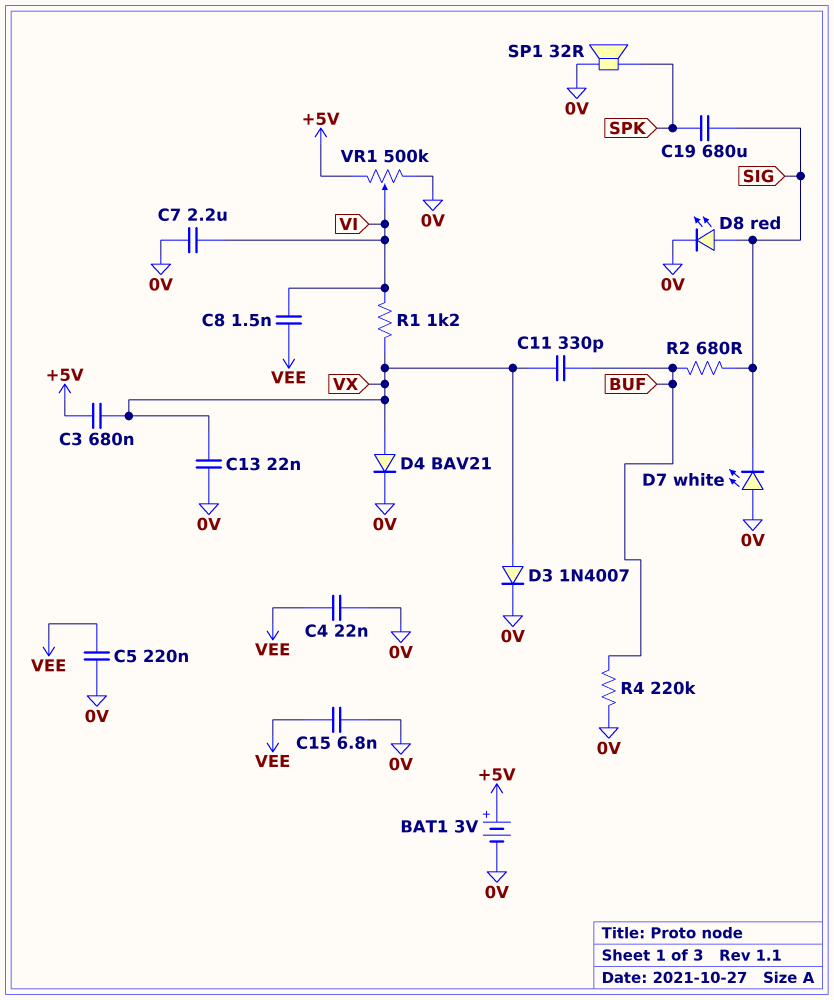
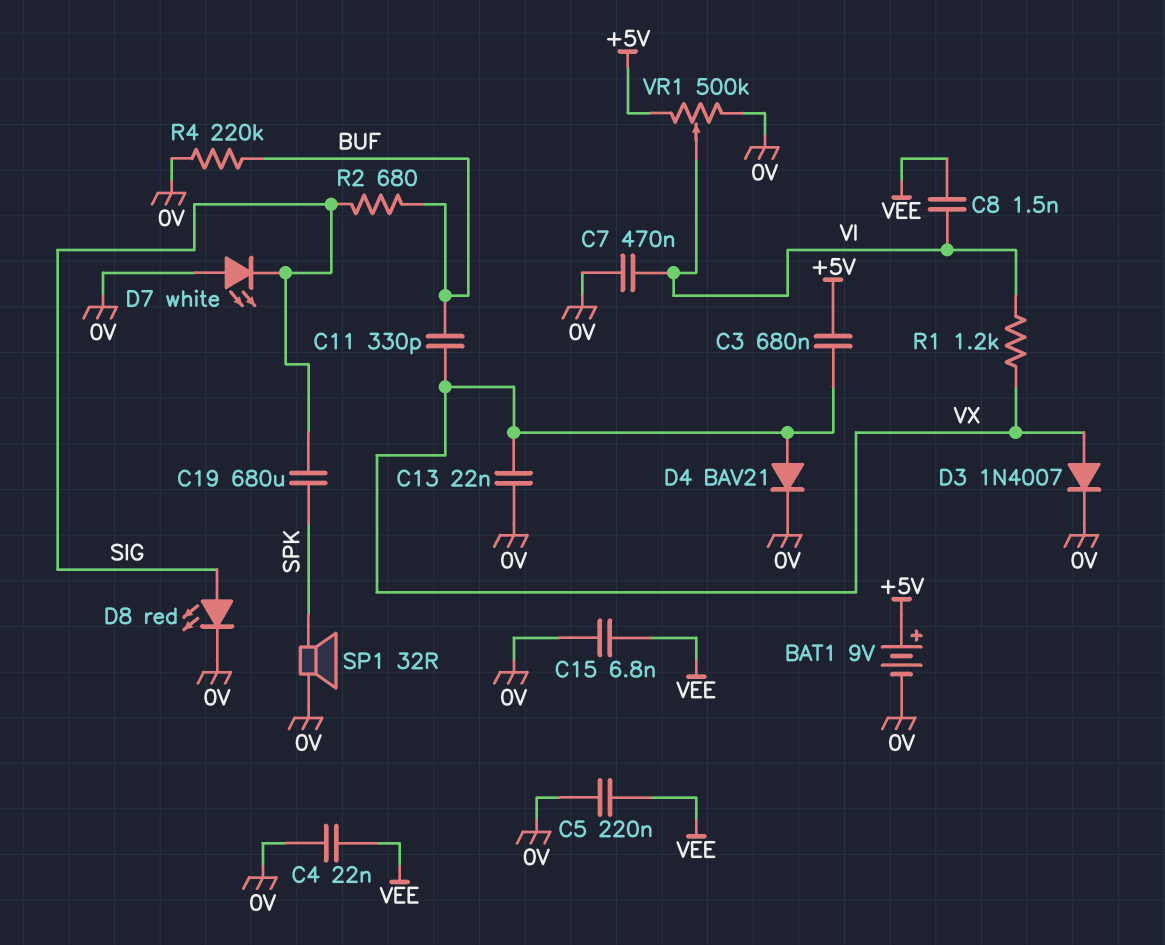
BAT1: 3V (plus +5V, minus 0V) -> 9V (plus +5V, minus 0V)
C7: 2.2uF (0V, VI) -> 470nF (0V, VI)

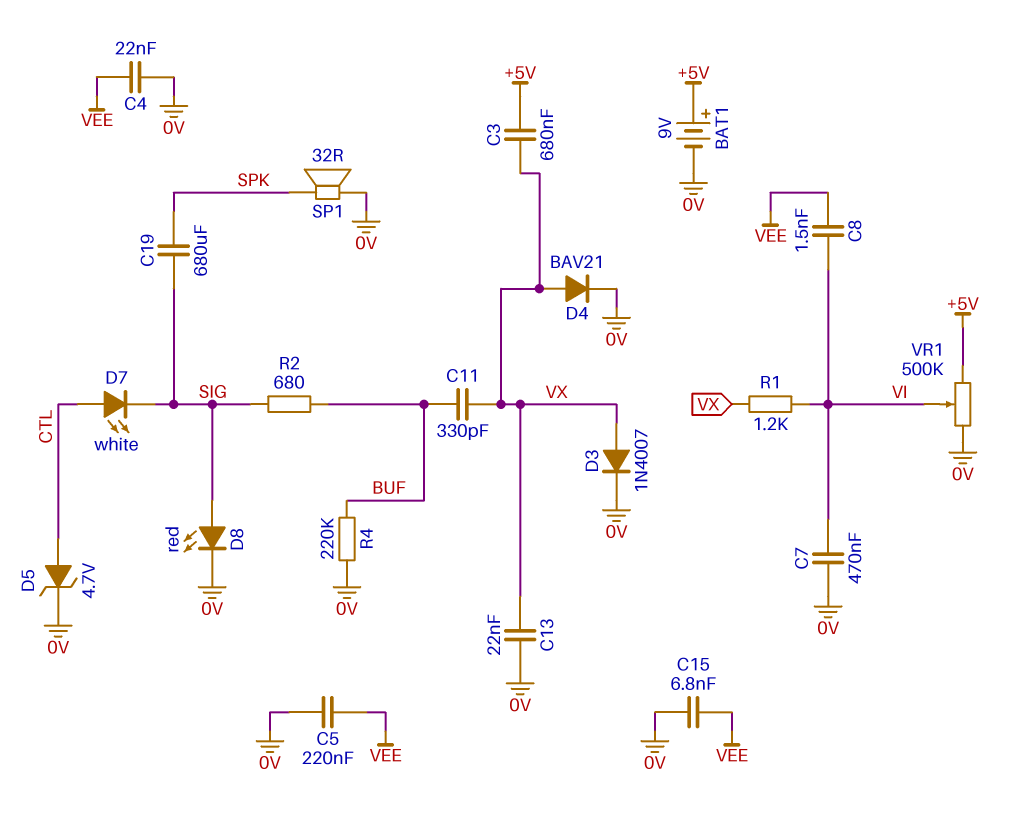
D5: none -> zener 4.7V (A CTL, K 0V)
D7: LED white (A 0V, K SIG) -> LED white (A CTL, K SIG)

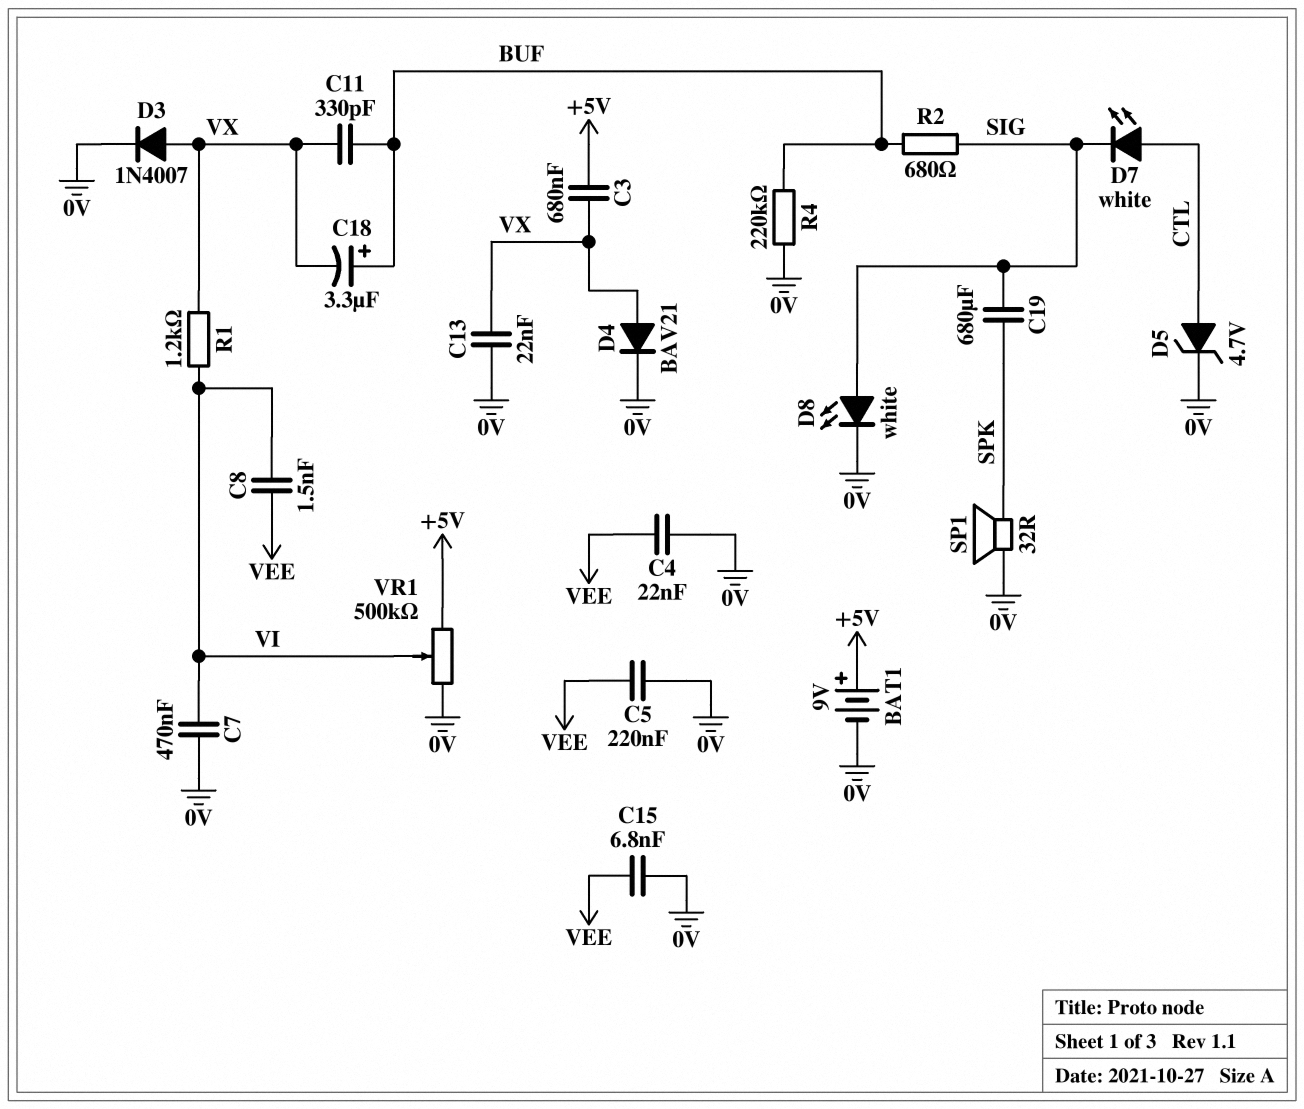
C18: none -> 3.3uF (plus BUF, minus VX)
D8: LED red (A SIG, K 0V) -> LED white (A SIG, K 0V)

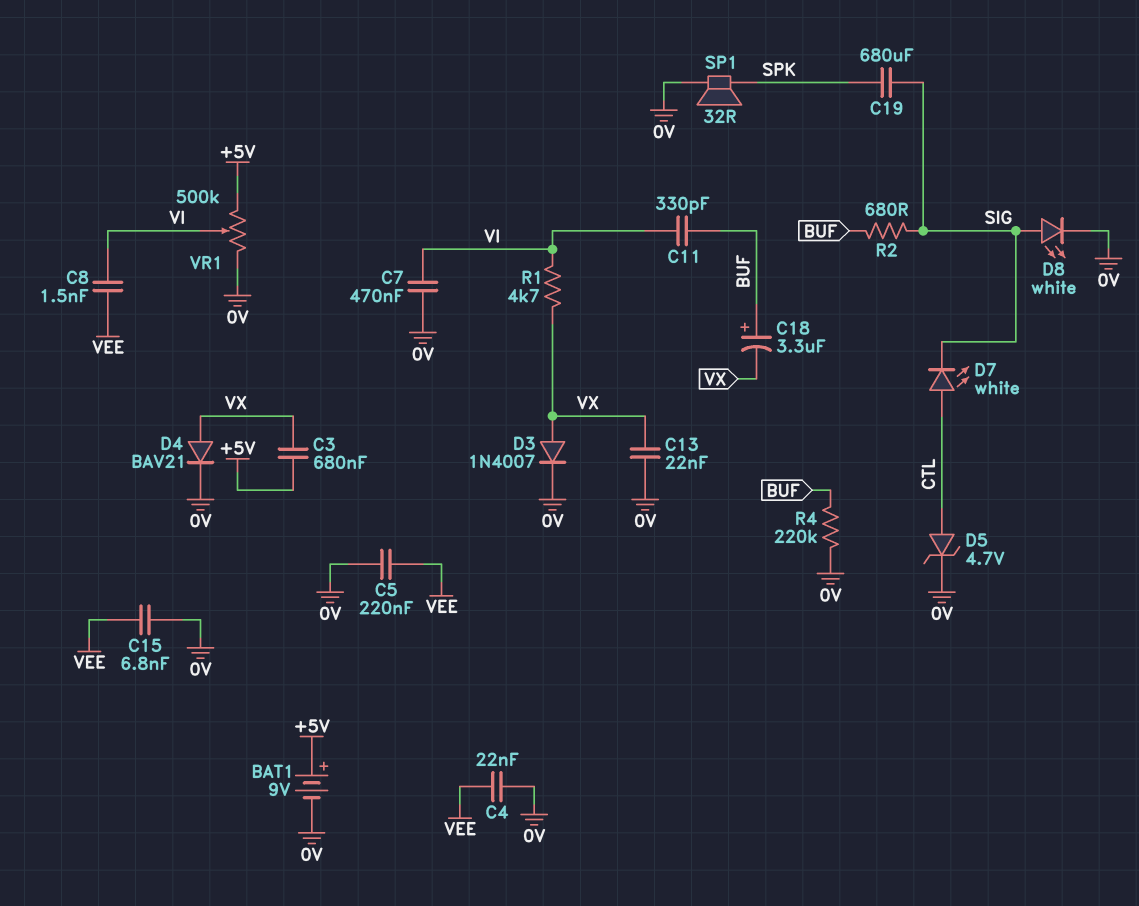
C11: 330pF (BUF, VX) -> 330pF (BUF, VI)
R1: 1.2k (VI, VX) -> 4.7k (VI, VX)

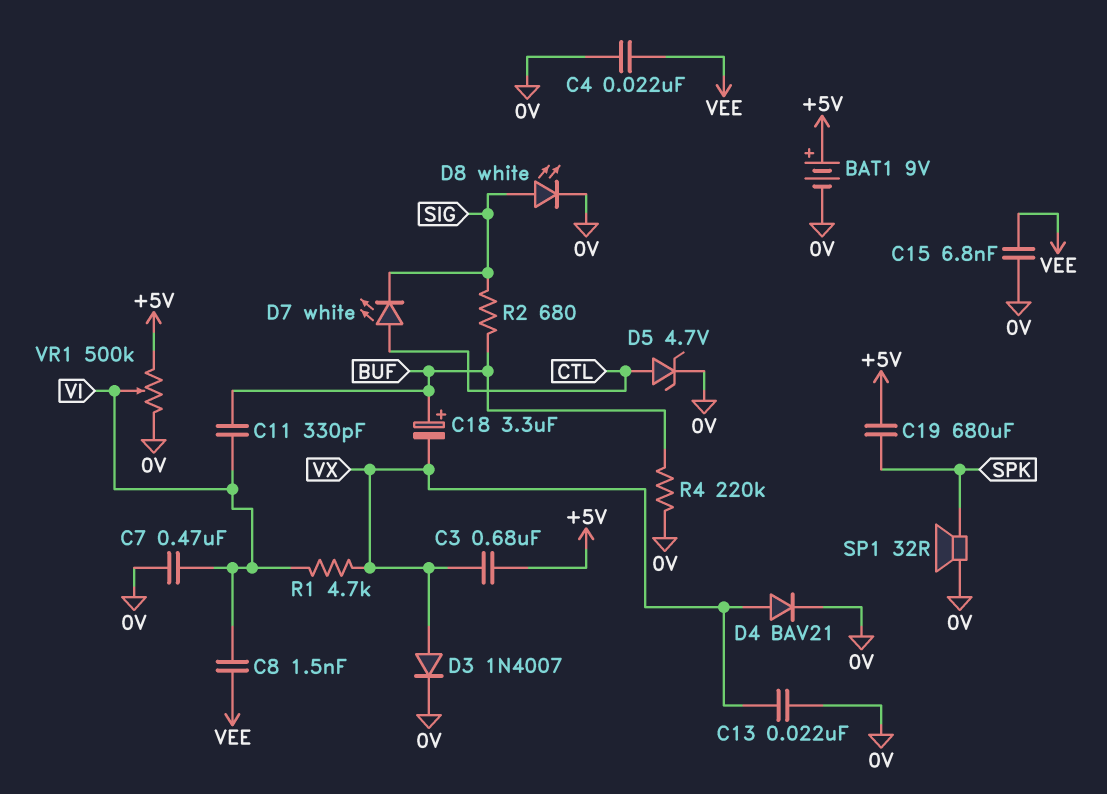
C5: 220nF (0V, VEE) -> none
C19: 680uF (SIG, SPK) -> 680uF (+5V, SPK)

